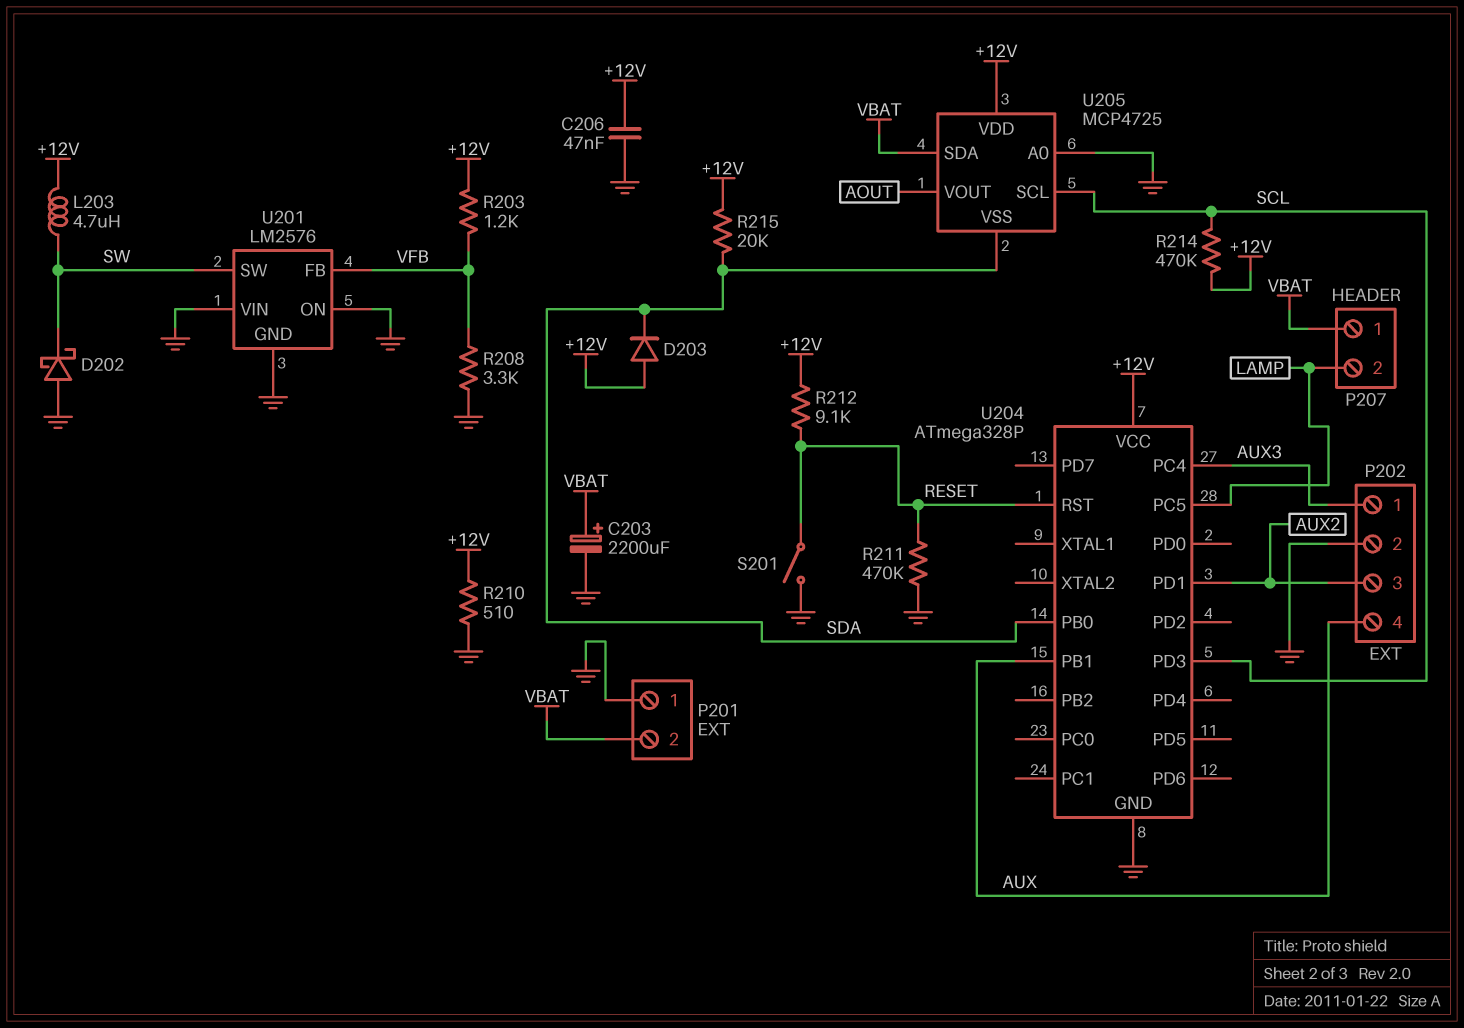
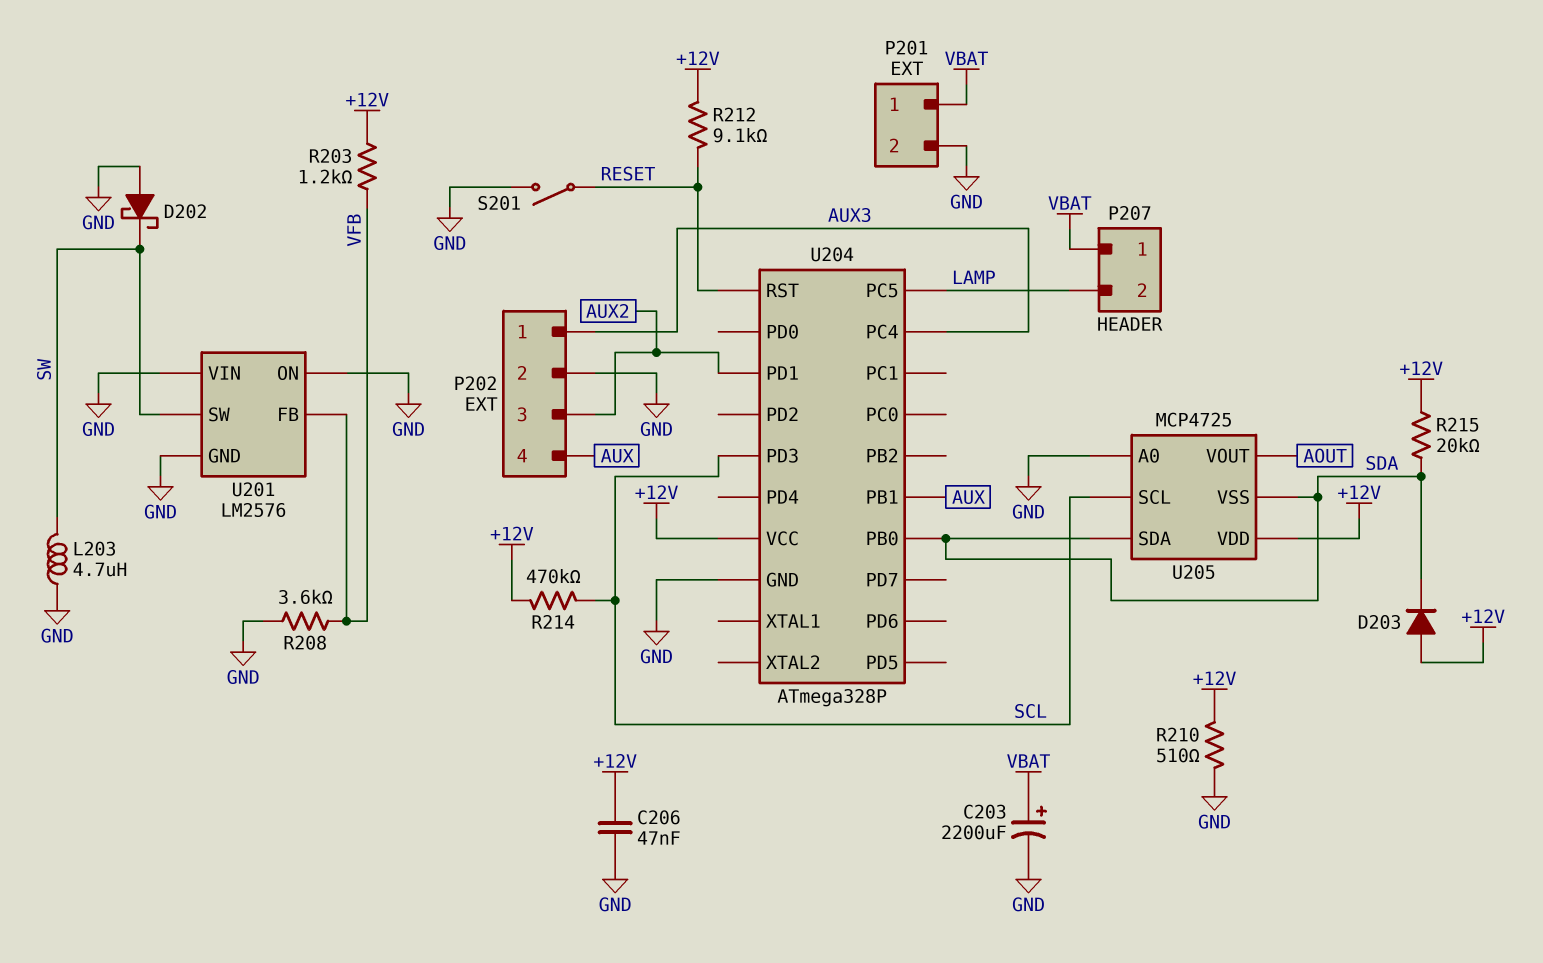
L203: 4.7uH (+12V, SW) -> 4.7uH (GND, SW)
P201 pin 1: GND -> VBAT
P201 pin 2: VBAT -> GND
R208: 3.3k (GND, VFB) -> 3.6k (GND, VFB)
R211: 470k (GND, RESET) -> none
U205 pin SDA: VBAT -> SDA

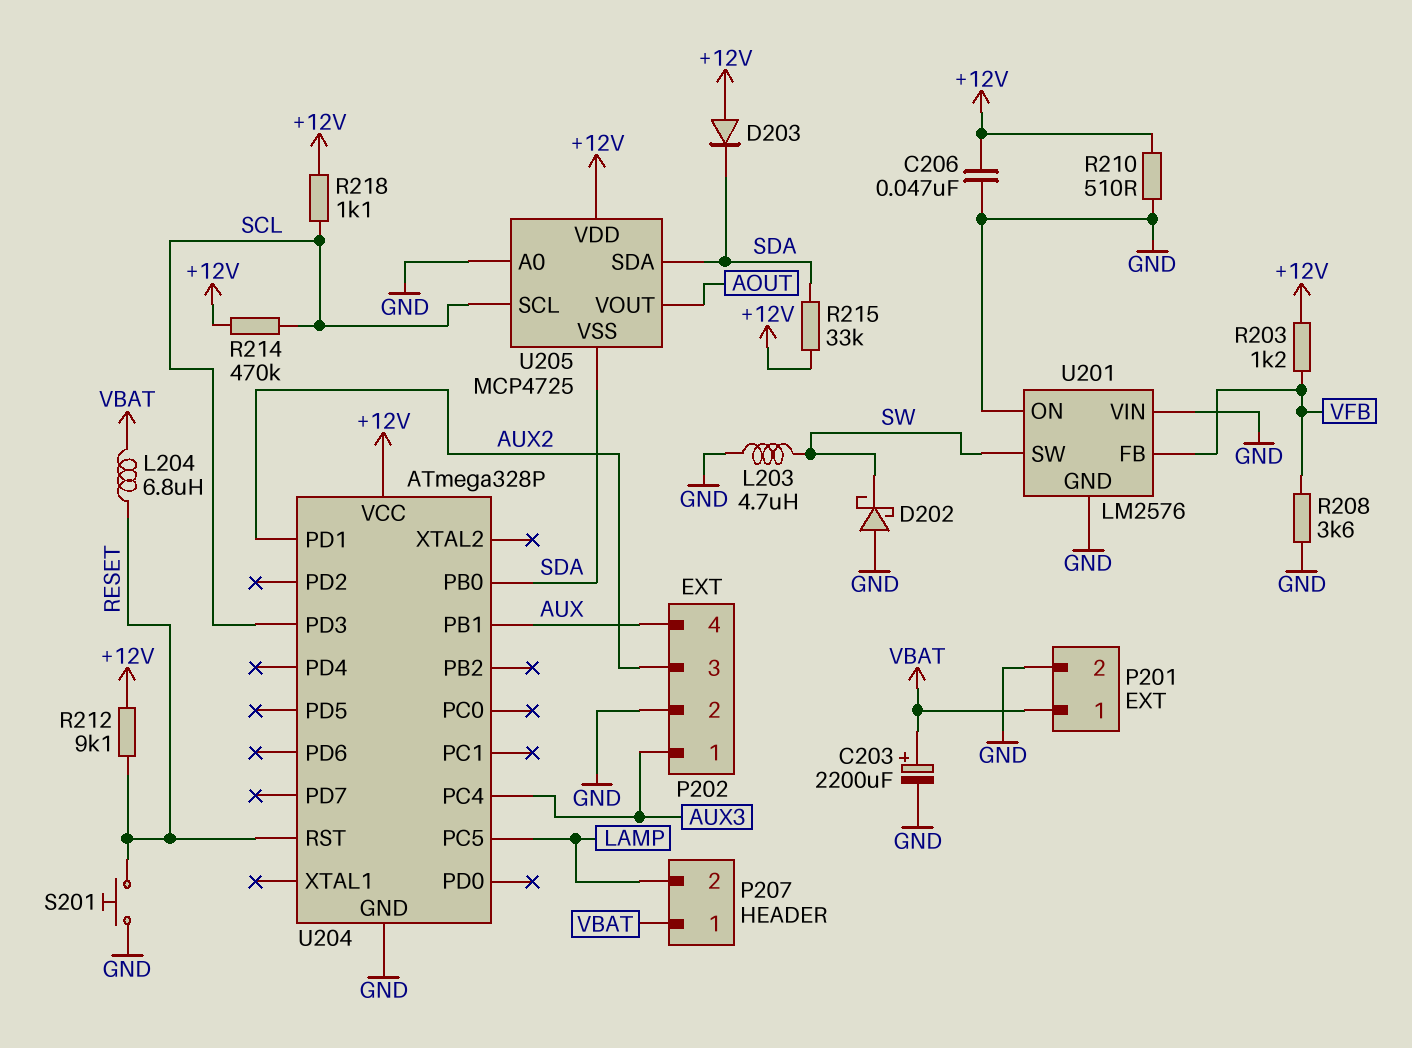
L204: none -> 6.8uH (RESET, VBAT)
R215: 20k (+12V, SDA) -> 33k (+12V, SDA)
R218: none -> 1.1k (+12V, SCL)
S201: switch (GND, RESET) -> button (GND, RESET)

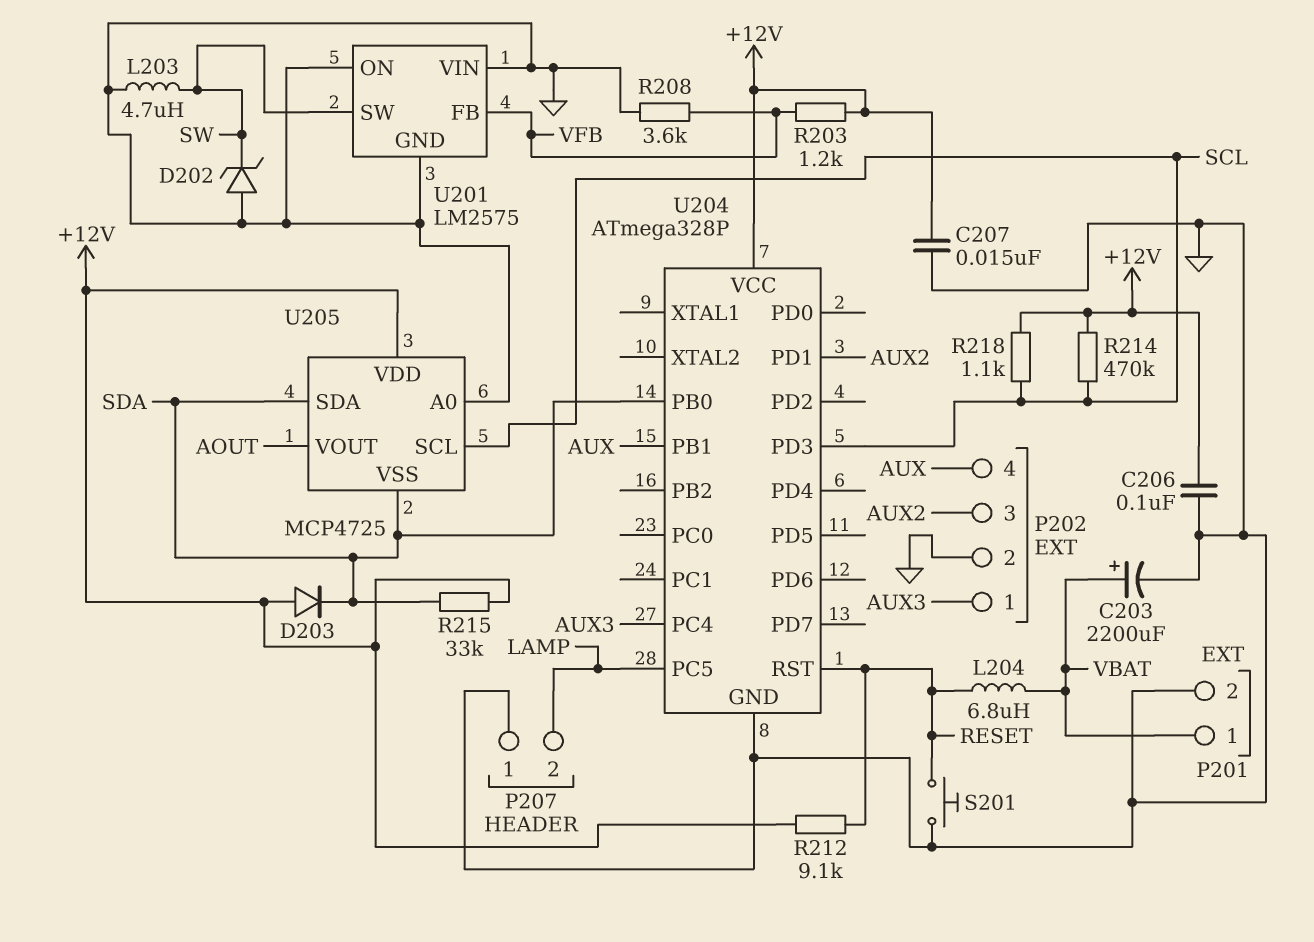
C206: 47nF (+12V, GND) -> 100nF (+12V, GND)
C207: none -> 15nF (+12V, GND)
D202: schottky (A GND, K SW) -> zener (A GND, K SW)
P207 pin 1: VBAT -> GND
R210: 510 (+12V, GND) -> none
U201: LM2576 -> LM2575

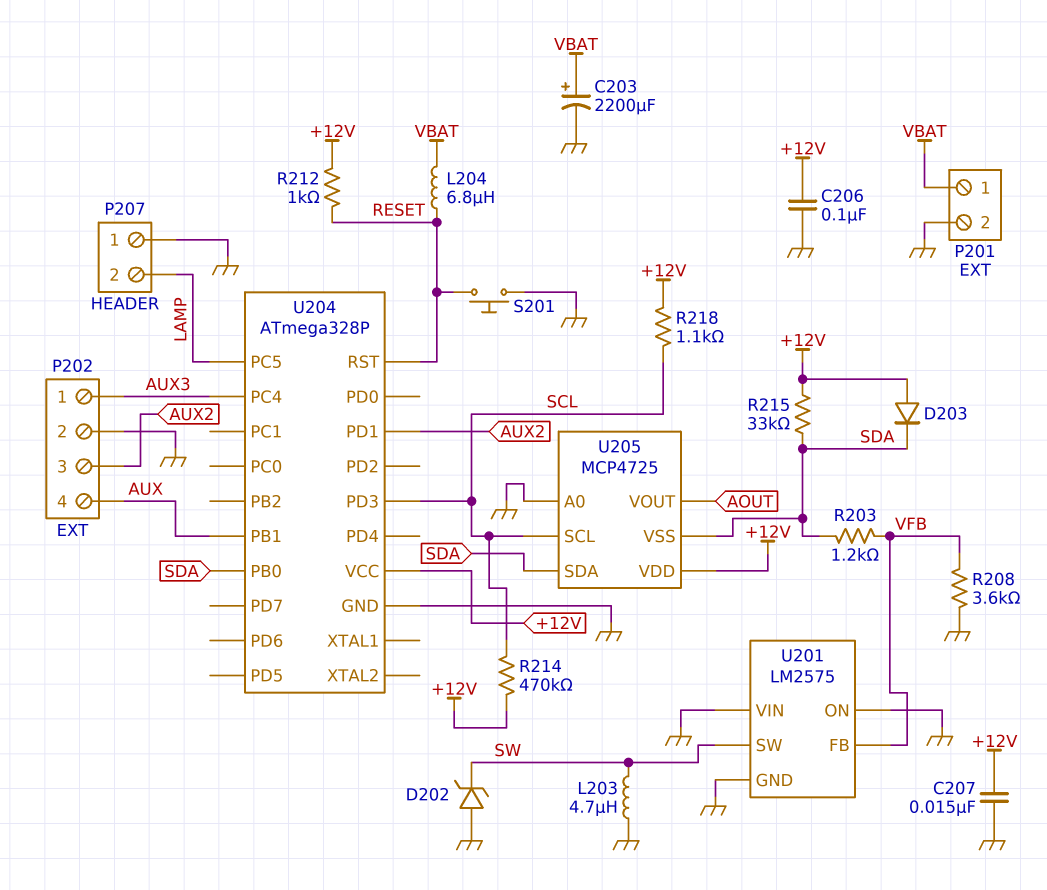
R203: 1.2k (+12V, VFB) -> 1.2k (SDA, VFB)
R212: 9.1k (+12V, RESET) -> 1k (+12V, RESET)

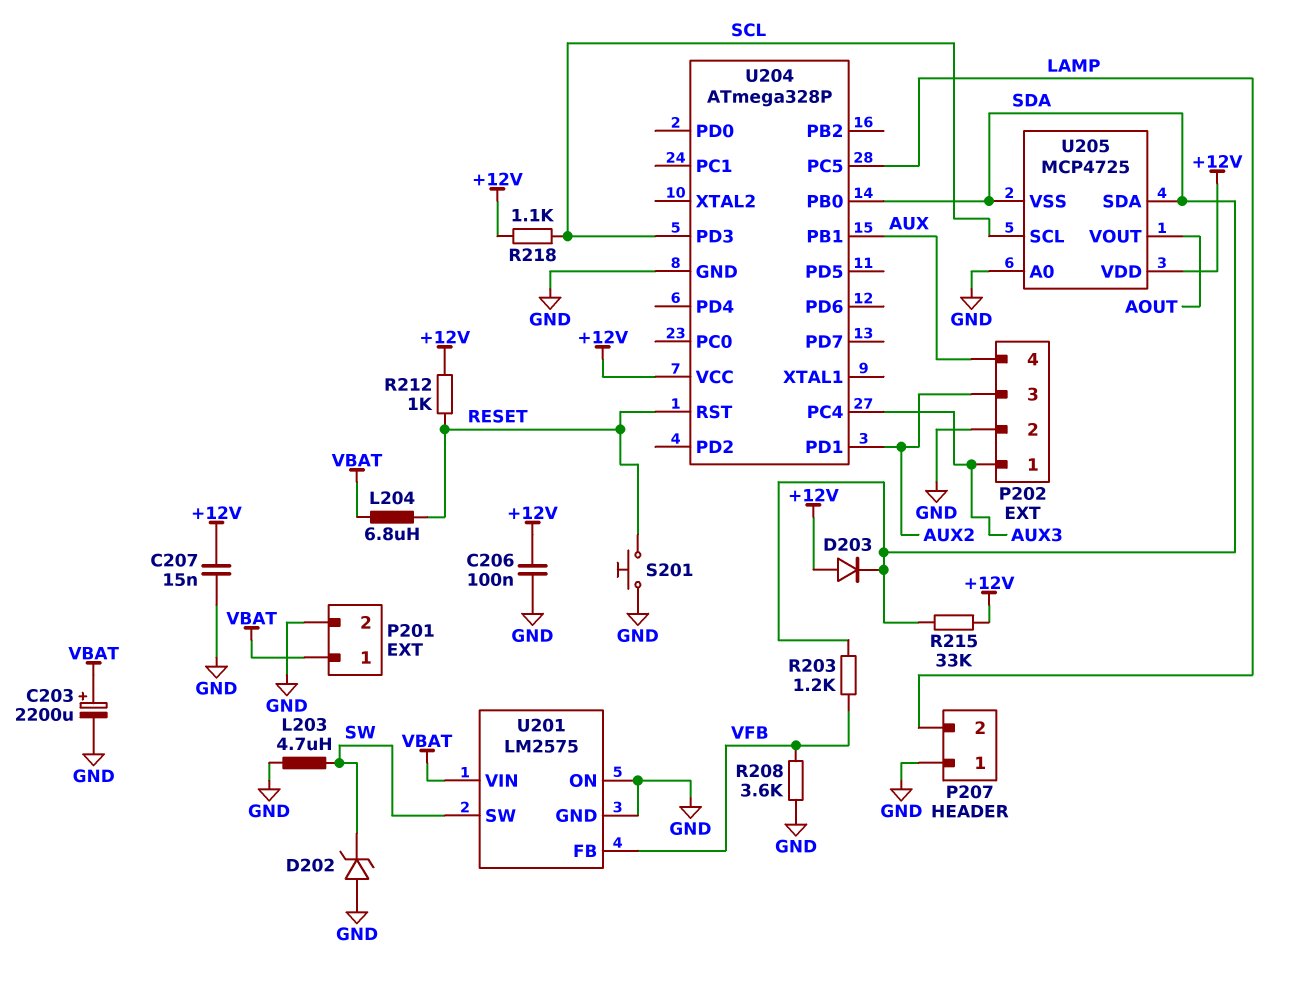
R214: 470k (+12V, SCL) -> none
U201 pin VIN: GND -> VBAT

